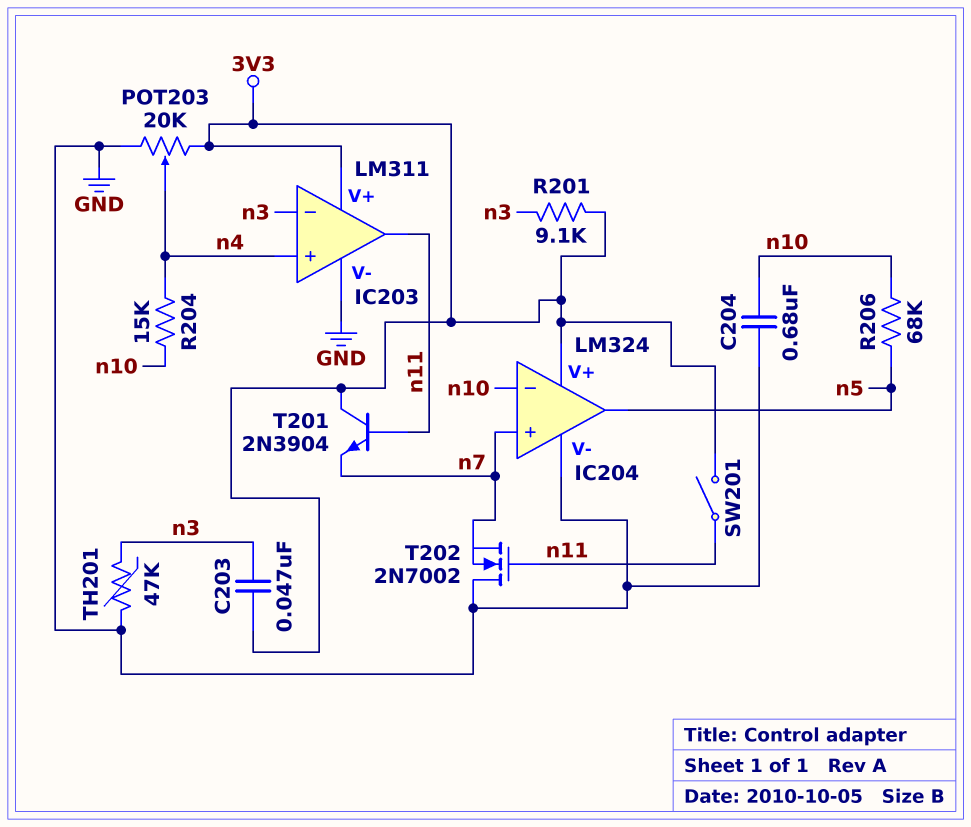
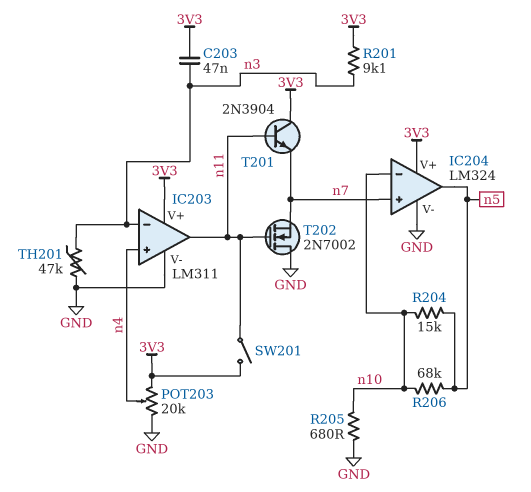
C204: 680nF (GND, n10) -> none
R204: 15k (n4, n10) -> 15k (n5, n10)
R205: none -> 680 (GND, n10)

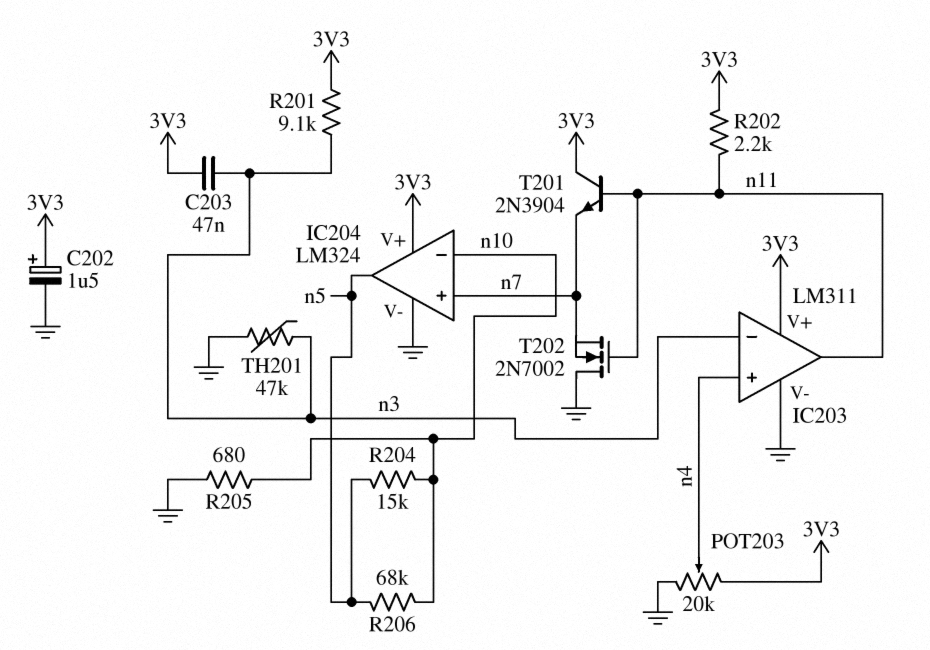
C202: none -> 1.5uF (plus 3V3, minus GND)
R202: none -> 2.2k (3V3, n11)
SW201: switch (3V3, n11) -> none

